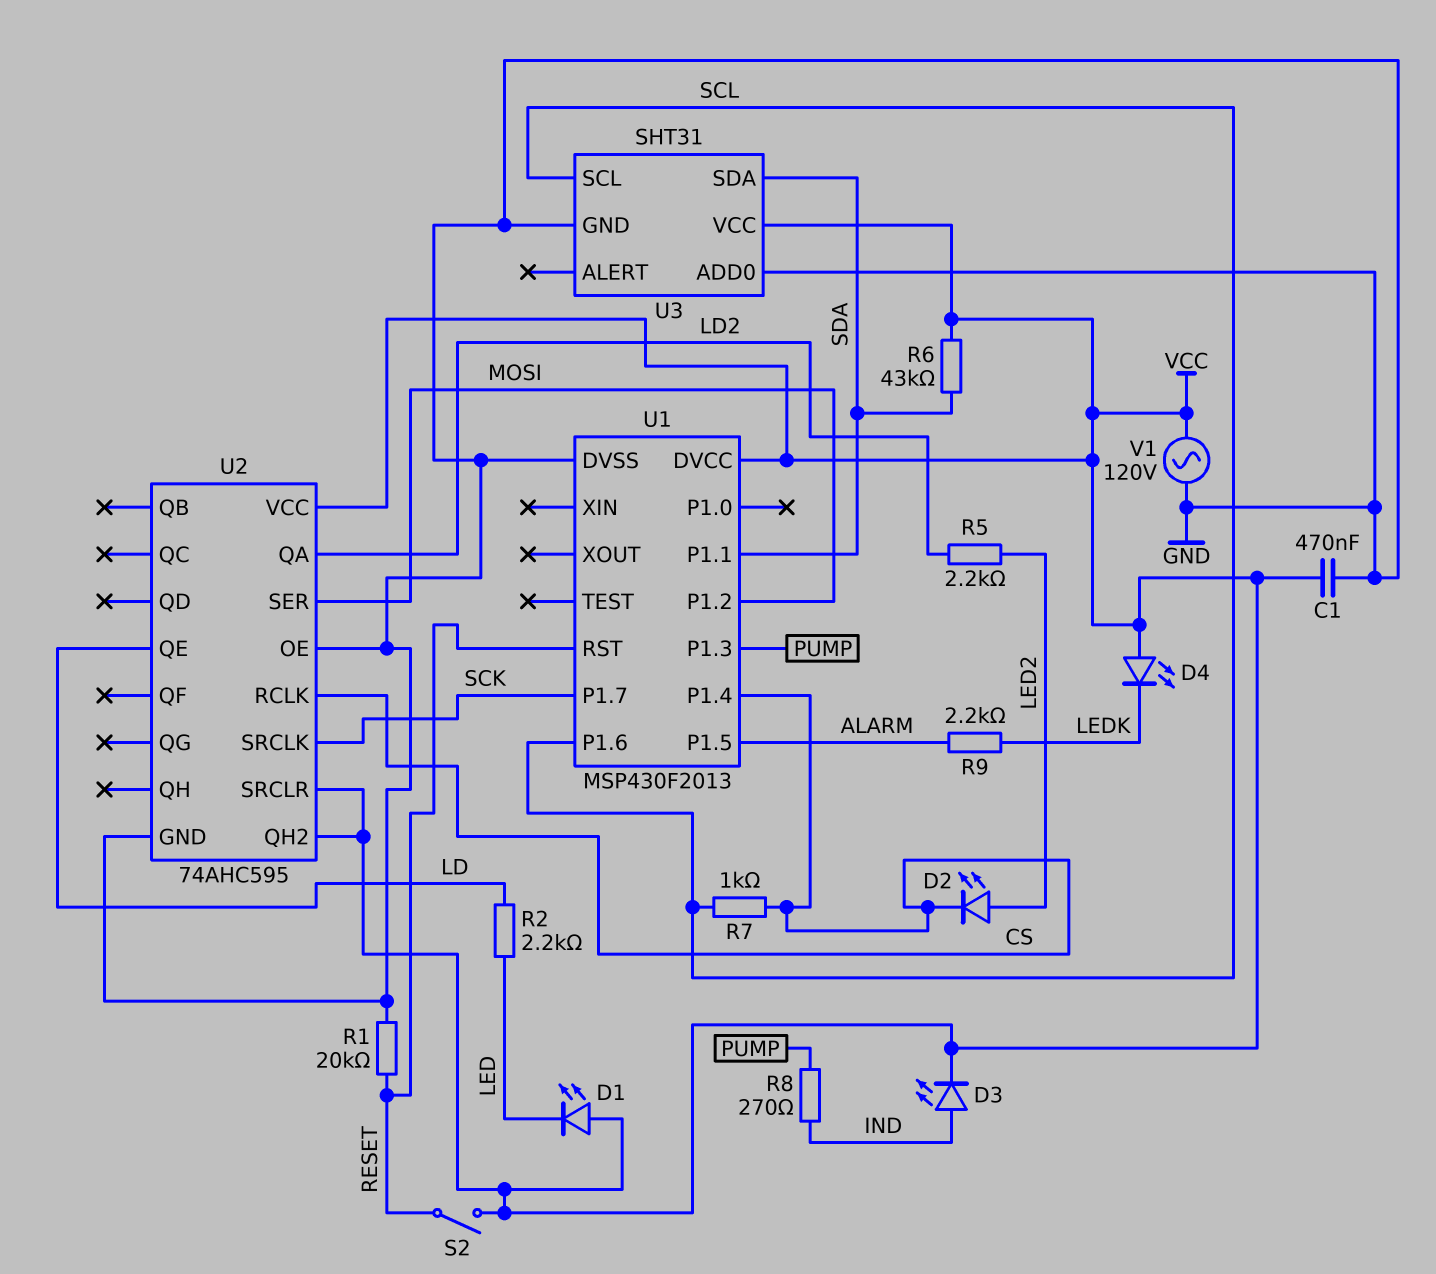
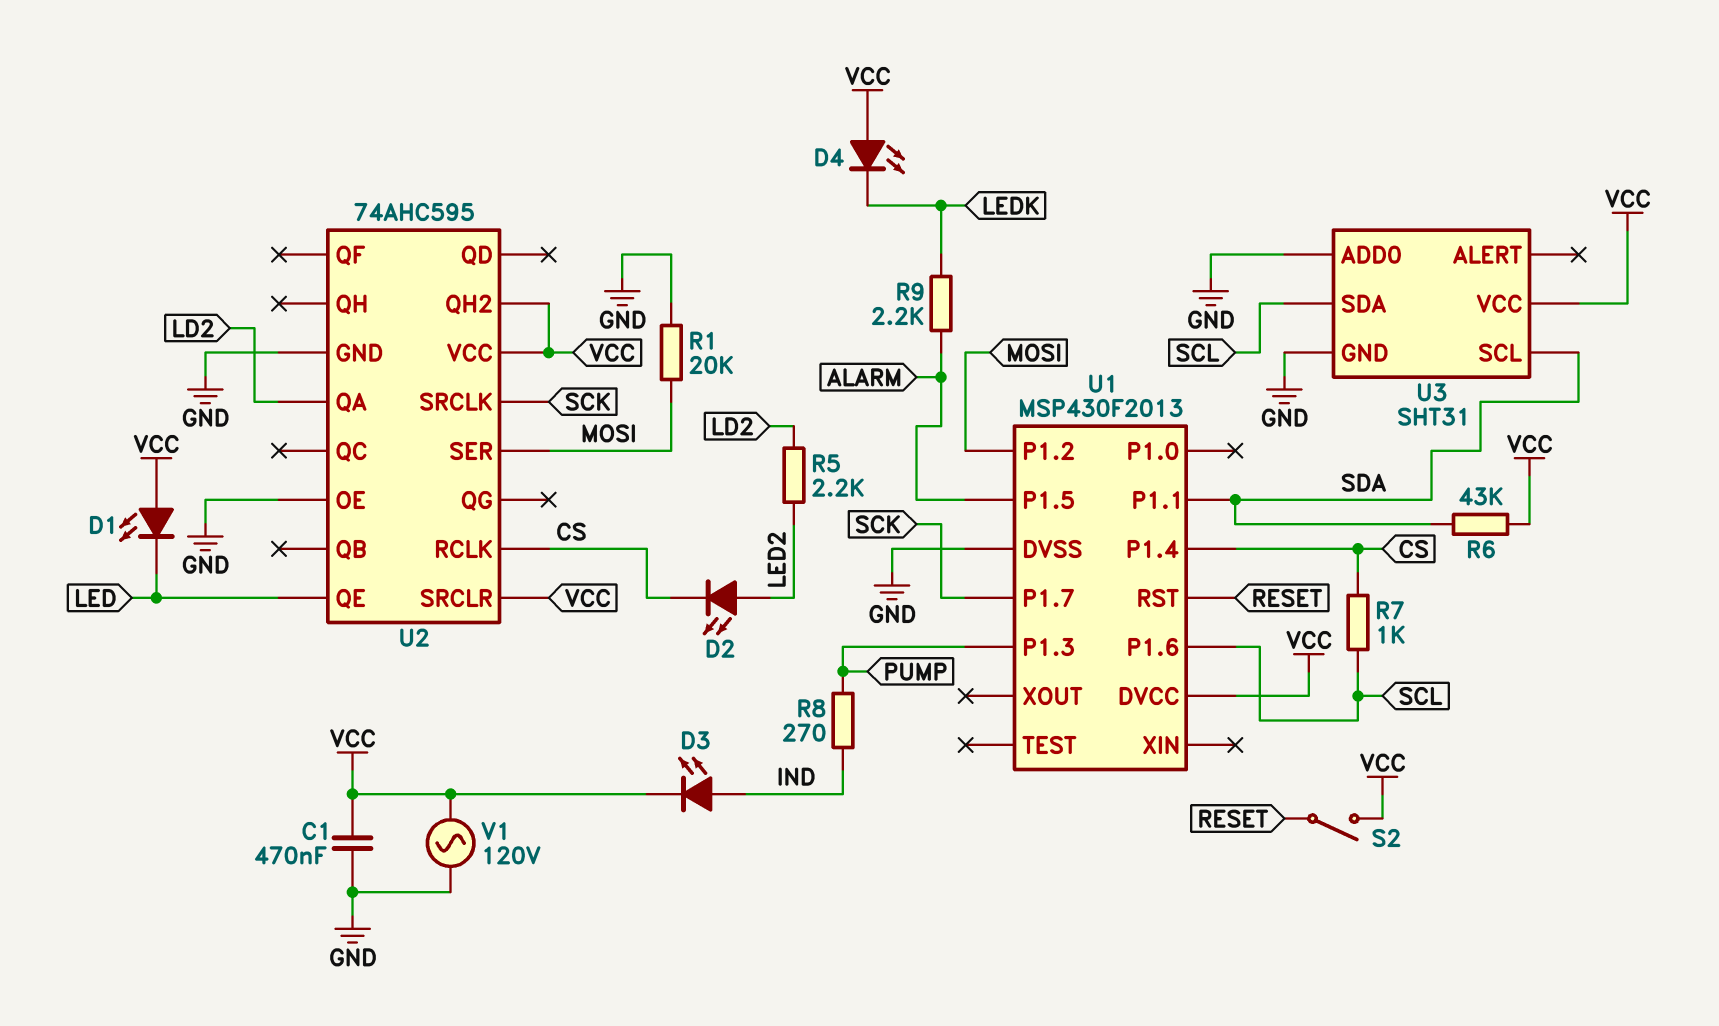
R1: 20k (GND, RESET) -> 20k (GND, MOSI)
R2: 2.2k (LD, LED) -> none
U2 pin QE: LD -> LED
U3 pin SCL: SCL -> SDA
U3 pin SDA: SDA -> SCL

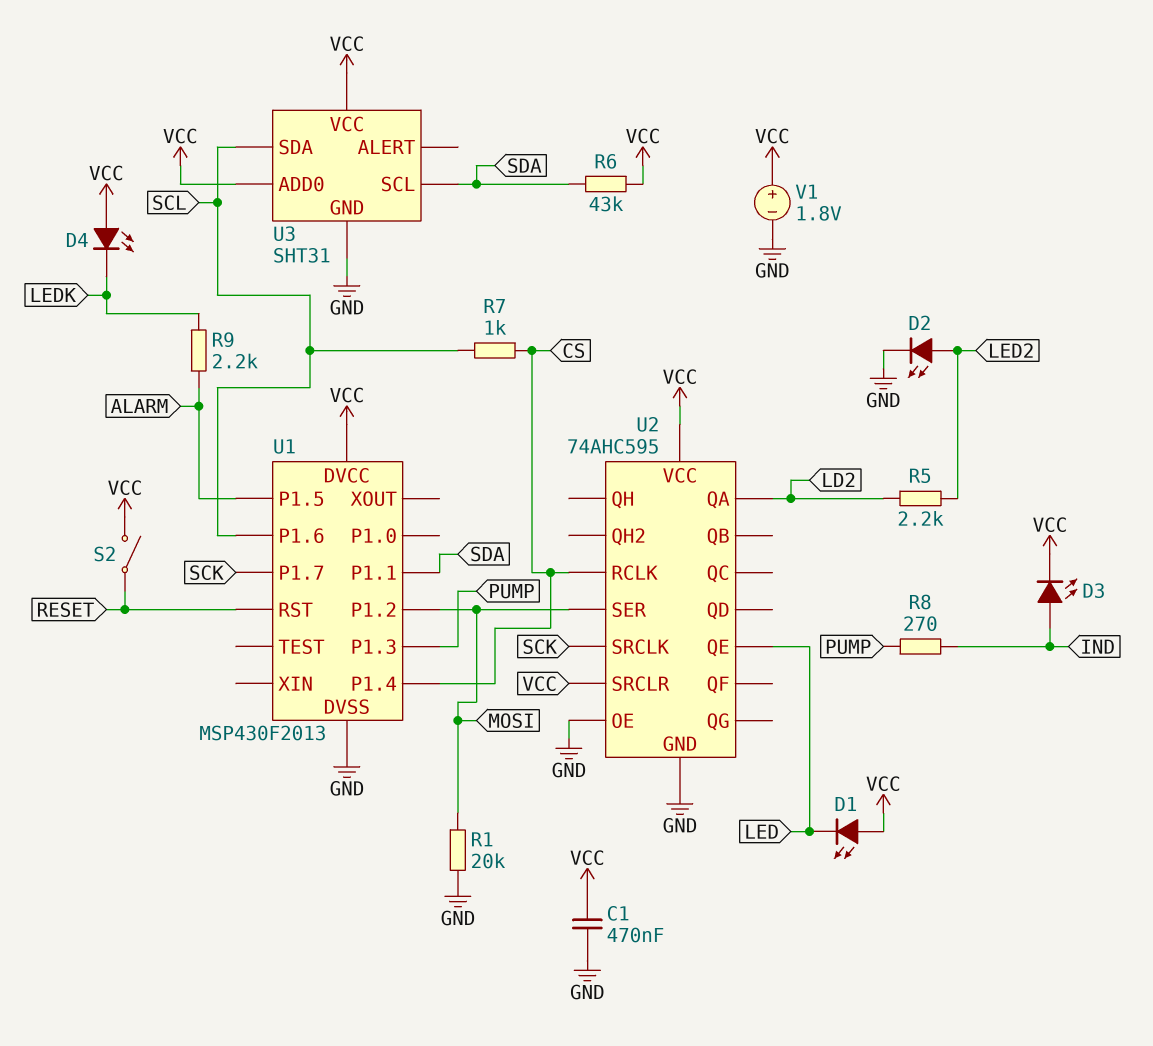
D2: LED (A LED2, K CS) -> LED (A LED2, K GND)
U2 pin QH2: VCC -> none
U3 pin ADD0: GND -> VCC
V1: AC 120V (GND, VCC) -> 1.8V (plus VCC, minus GND)

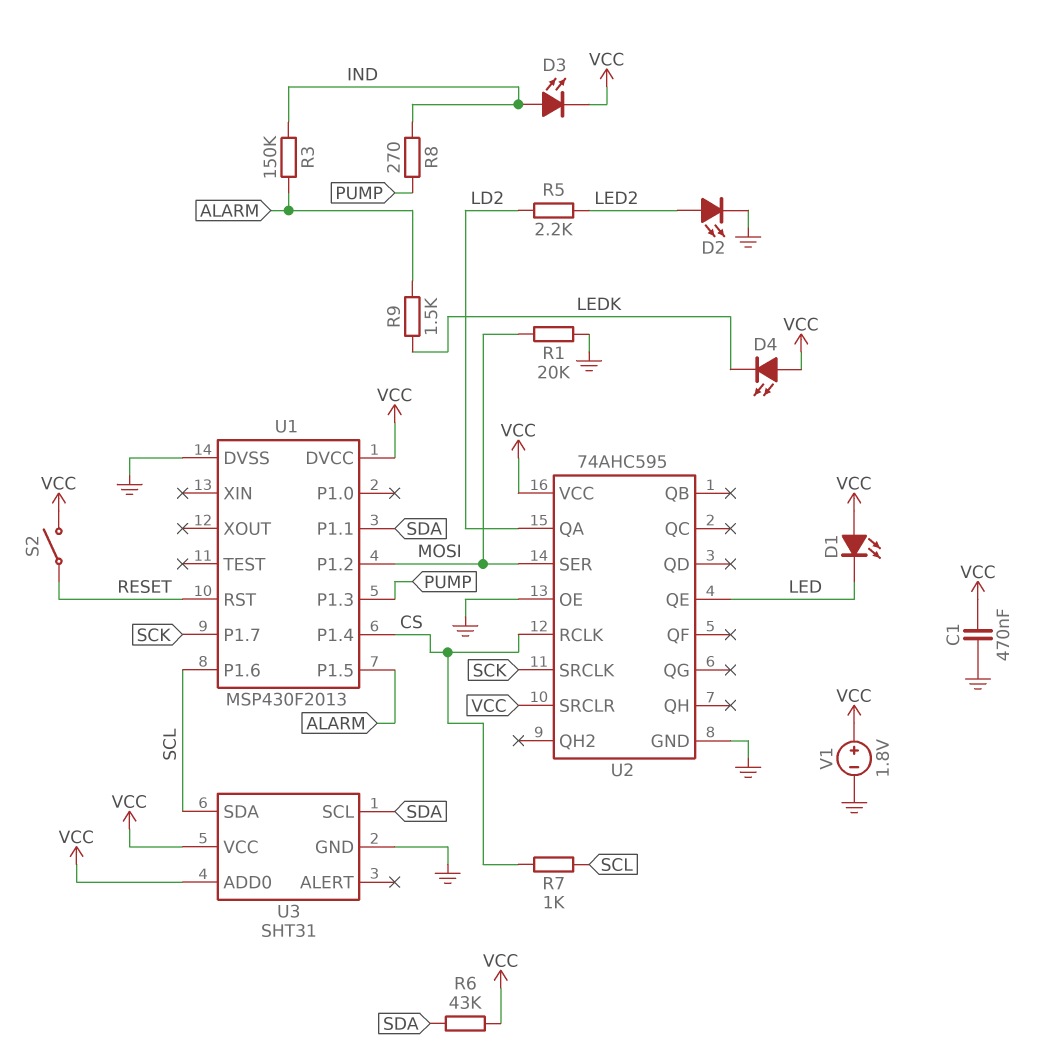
R3: none -> 150k (ALARM, IND)
R9: 2.2k (ALARM, LEDK) -> 1.5k (ALARM, LEDK)

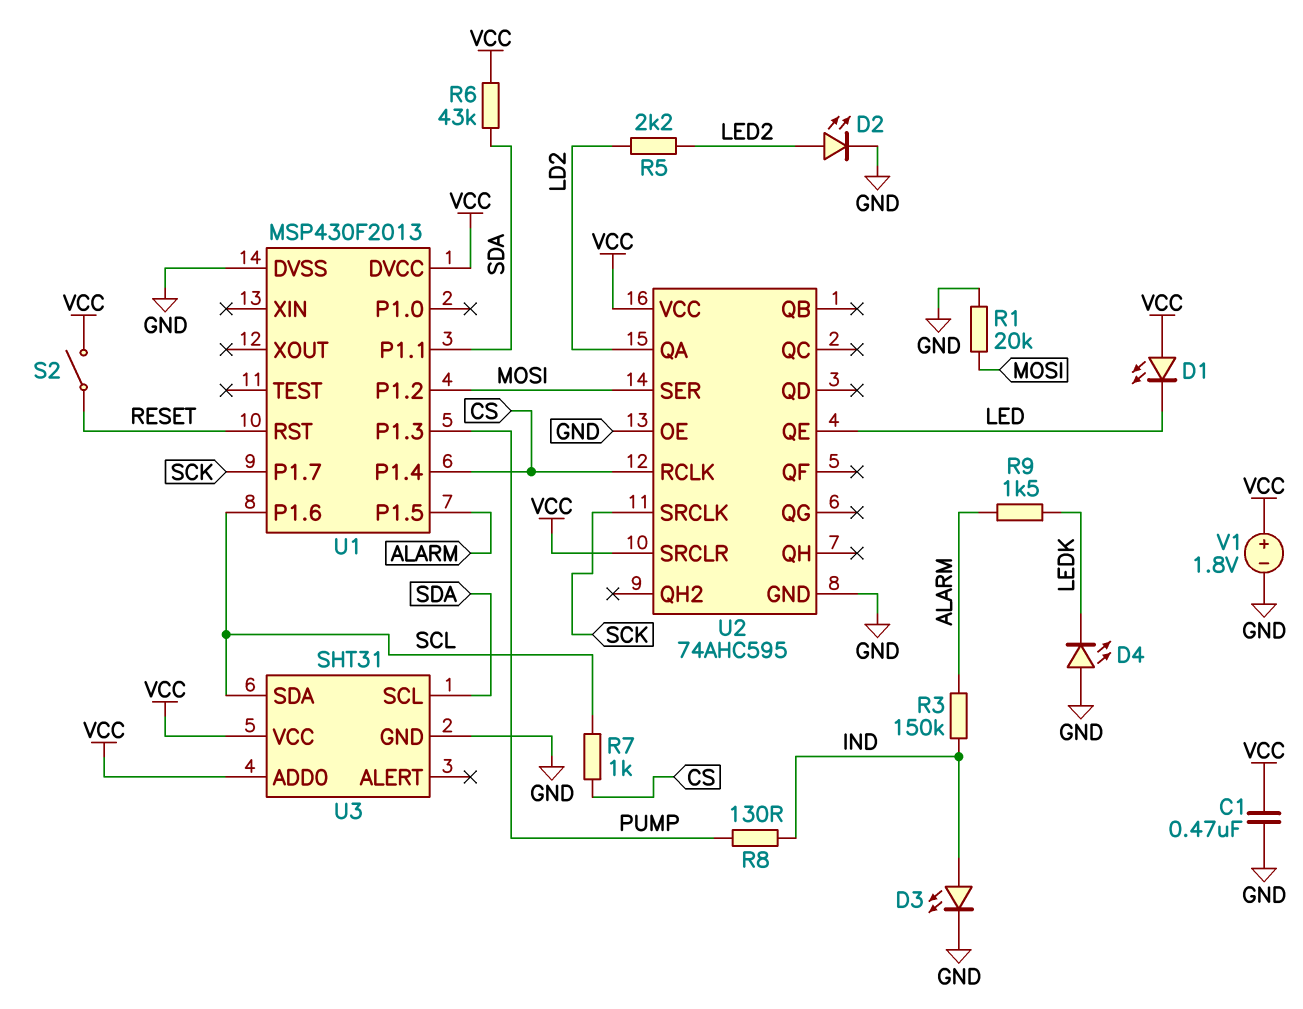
D3: LED (A IND, K VCC) -> LED (A IND, K GND)
D4: LED (A VCC, K LEDK) -> LED (A GND, K LEDK)
R8: 270 (IND, PUMP) -> 130 (IND, PUMP)

